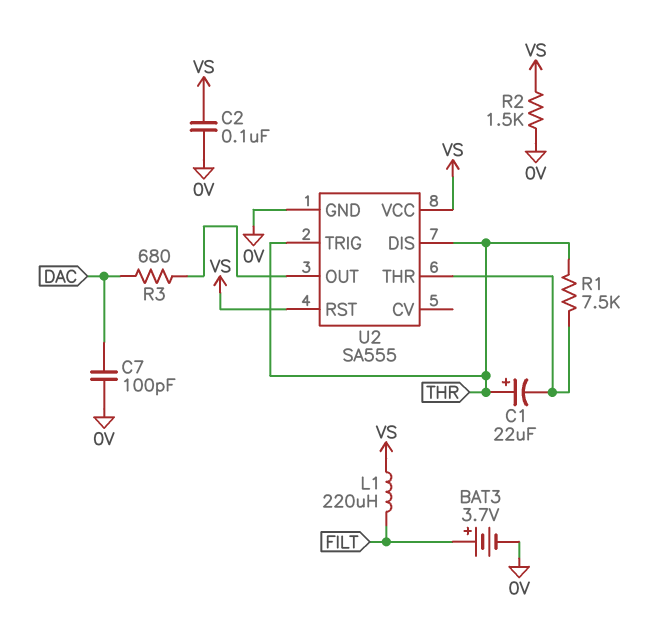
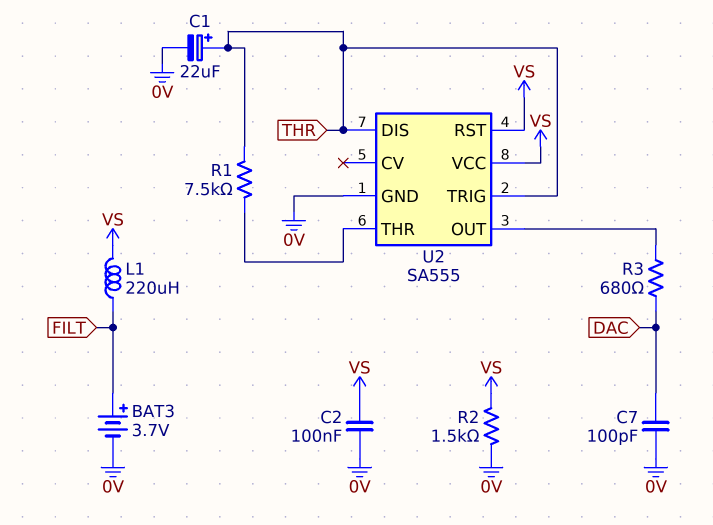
C1: 22uF (plus THR, minus U2/THR) -> 22uF (plus THR, minus 0V)

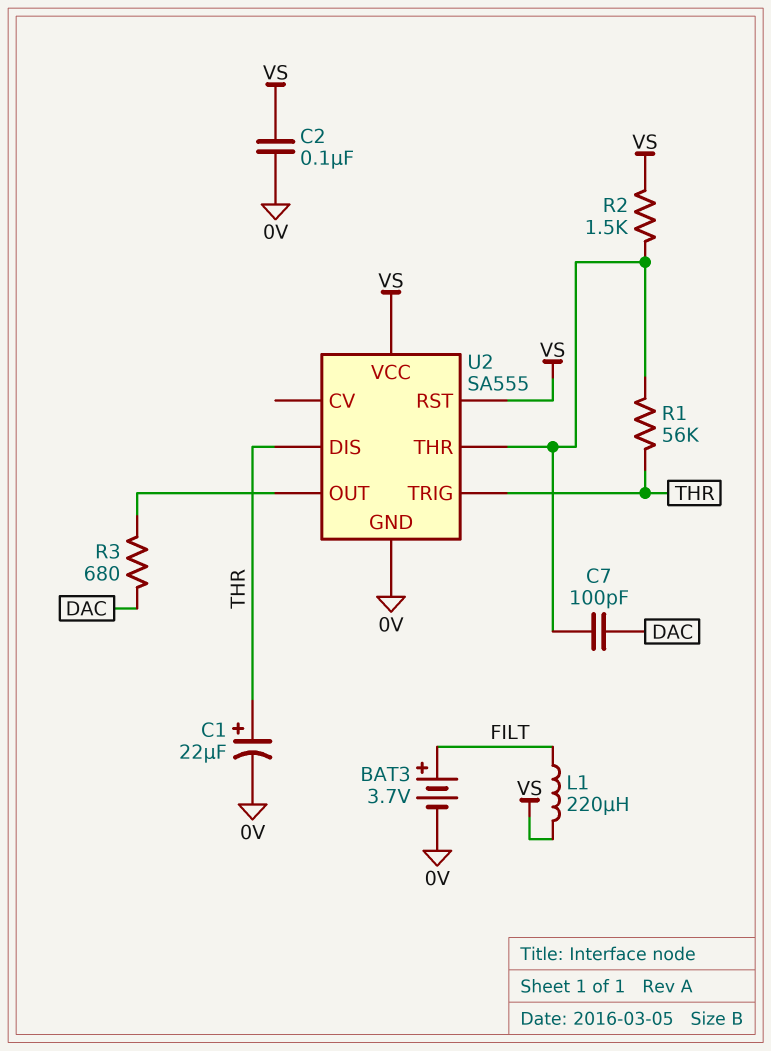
C7: 100pF (0V, DAC) -> 100pF (DAC, U2/THR)
R1: 7.5k (THR, U2/THR) -> 56k (THR, U2/THR)
R2: 1.5k (0V, VS) -> 1.5k (U2/THR, VS)

